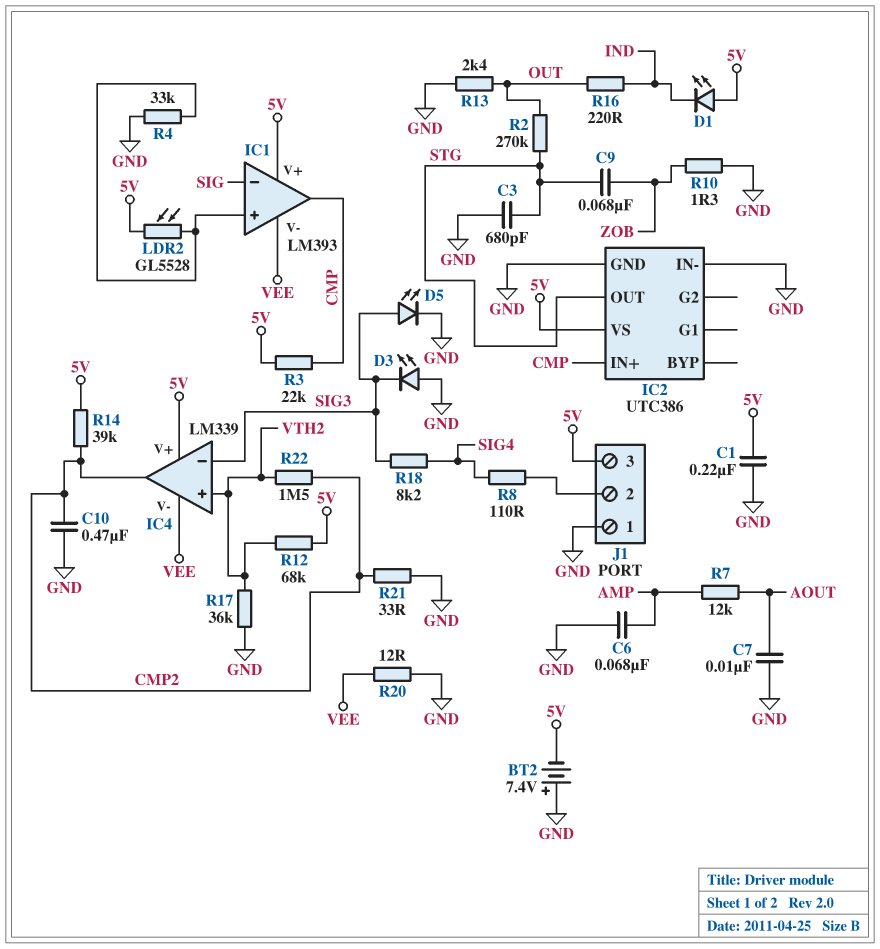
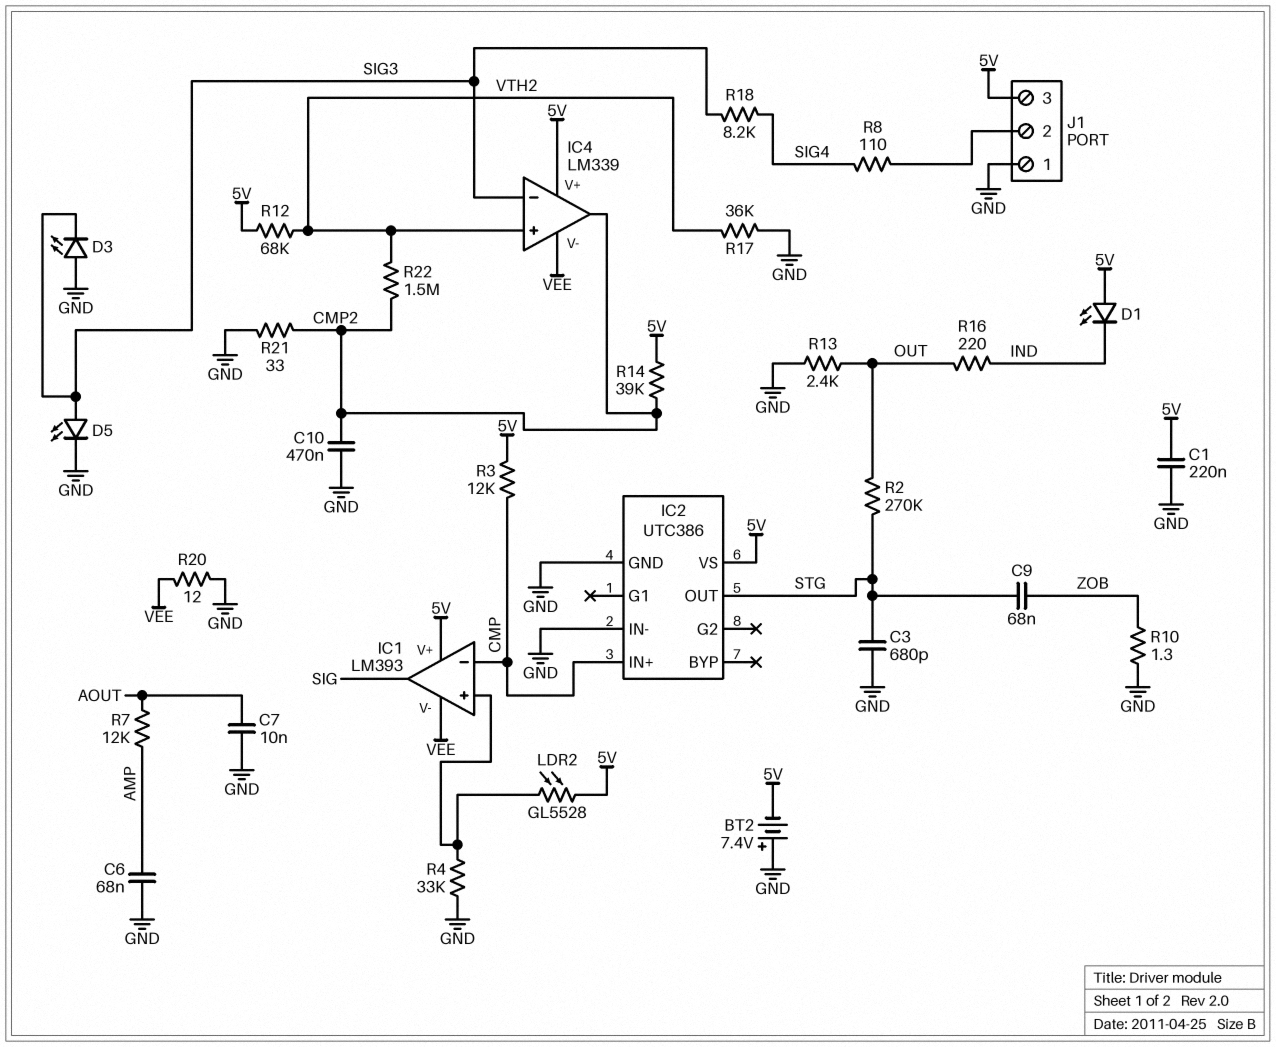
IC1 pin in-: SIG -> CMP
IC1 pin out: CMP -> SIG
R3: 22k (5V, CMP) -> 12k (5V, CMP)

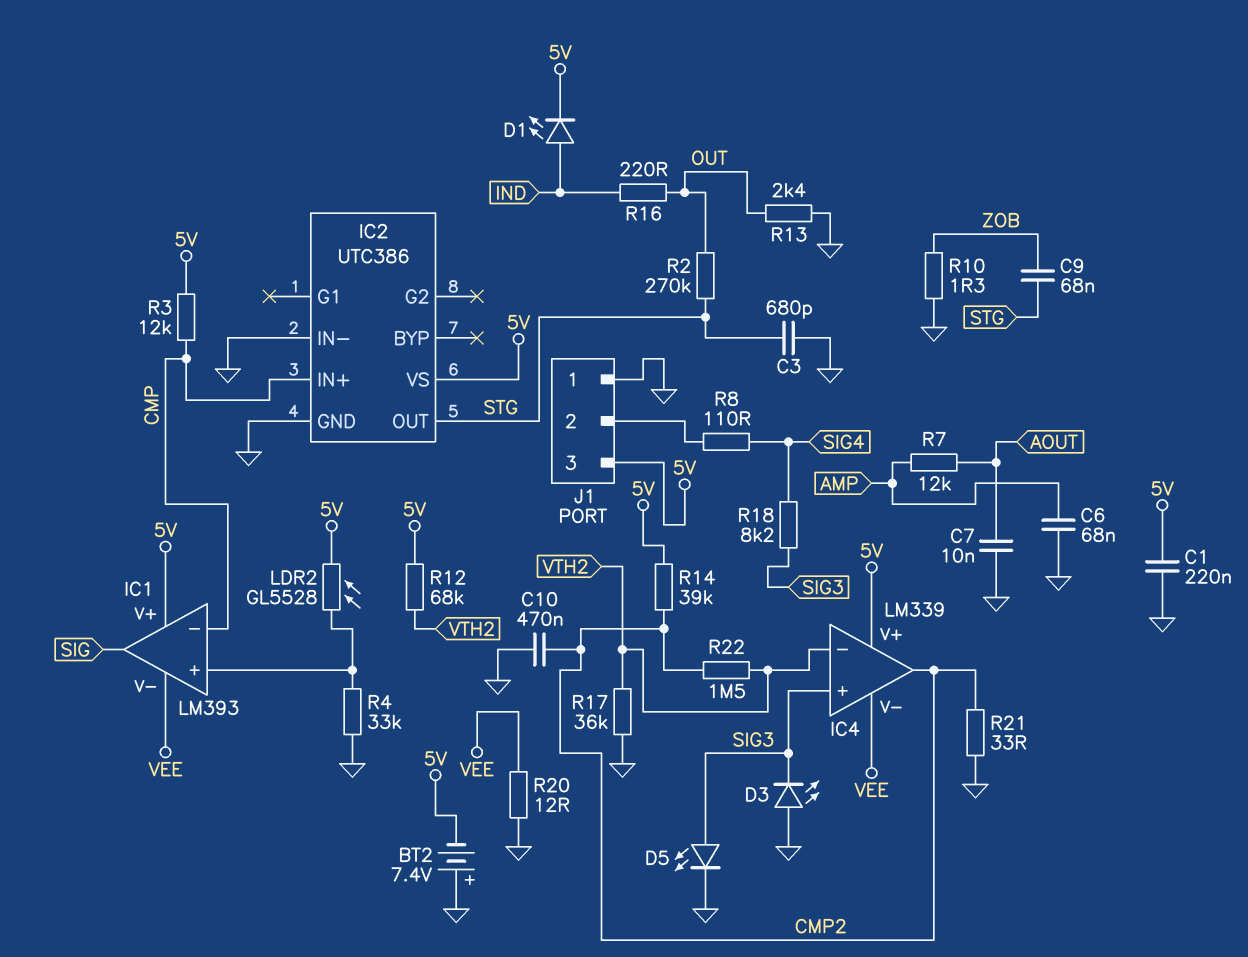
D1: LED (A 5V, K IND) -> LED (A IND, K 5V)
IC4 pin in+: VTH2 -> SIG3
IC4 pin in-: SIG3 -> VTH2

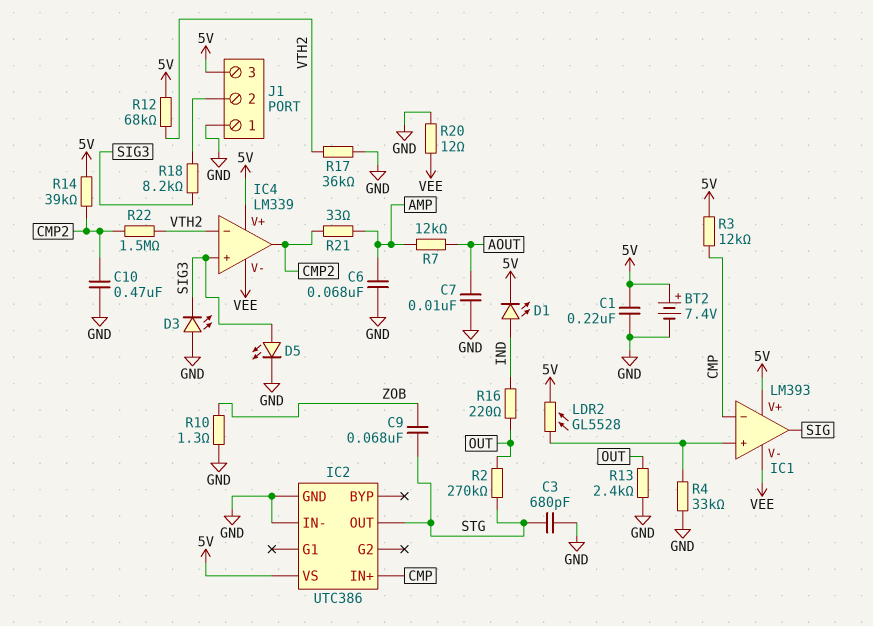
BT2: 7.4V (plus GND, minus 5V) -> 7.4V (plus 5V, minus GND)
R8: 110 (J1/2, SIG4) -> none
R18: 8.2k (SIG3, SIG4) -> 8.2k (J1/2, SIG3)
R21: 33 (CMP2, GND) -> 33 (AMP, CMP2)

